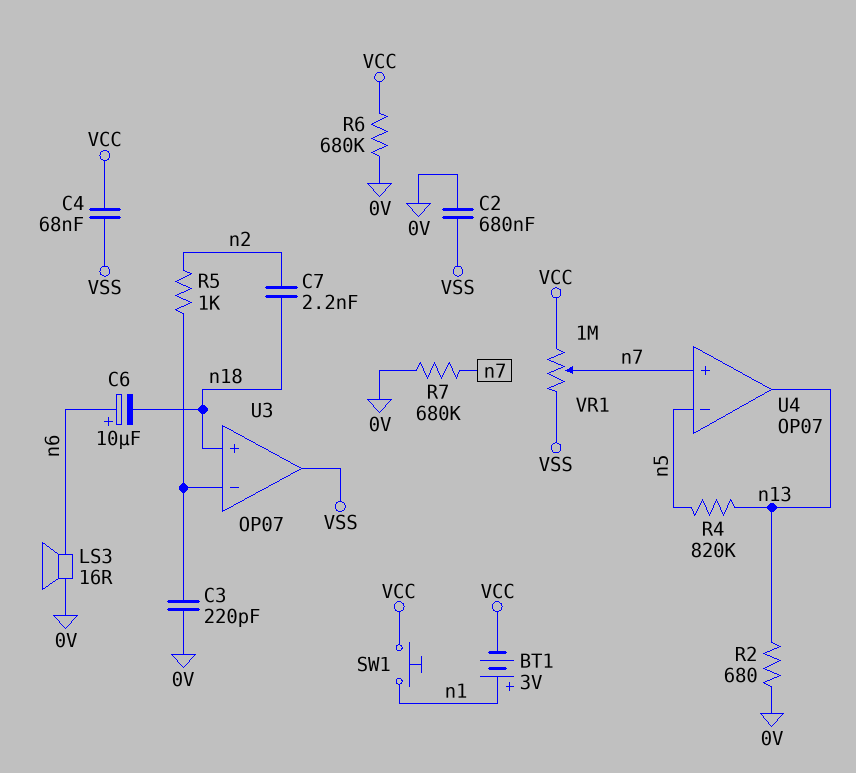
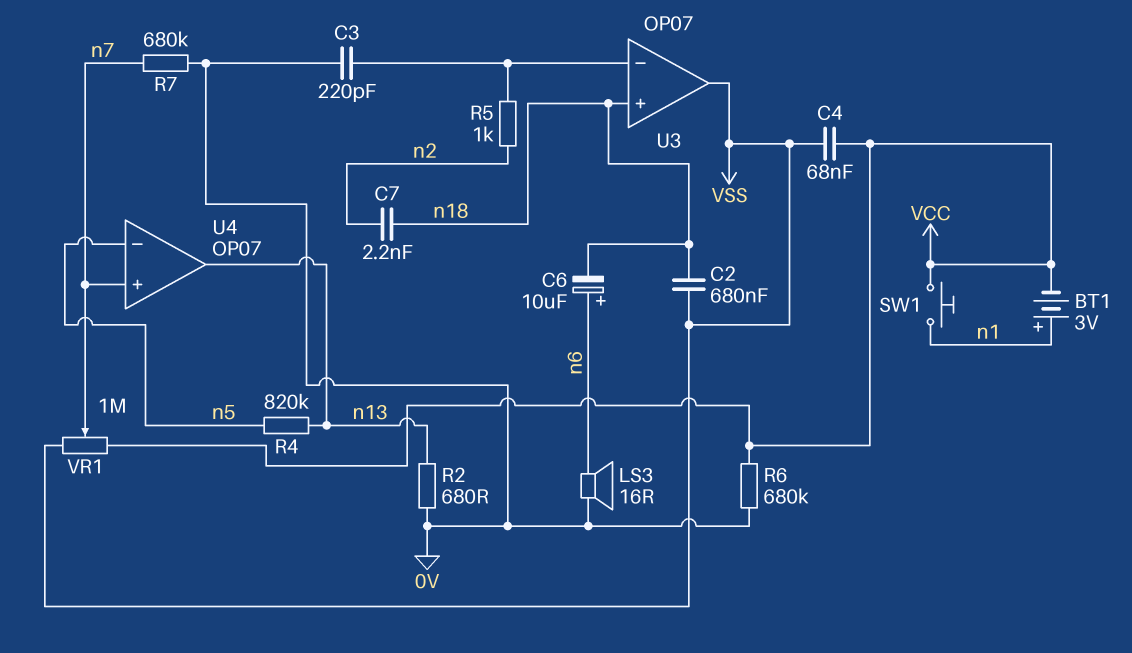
C2: 680nF (0V, VSS) -> 680nF (VSS, n18)

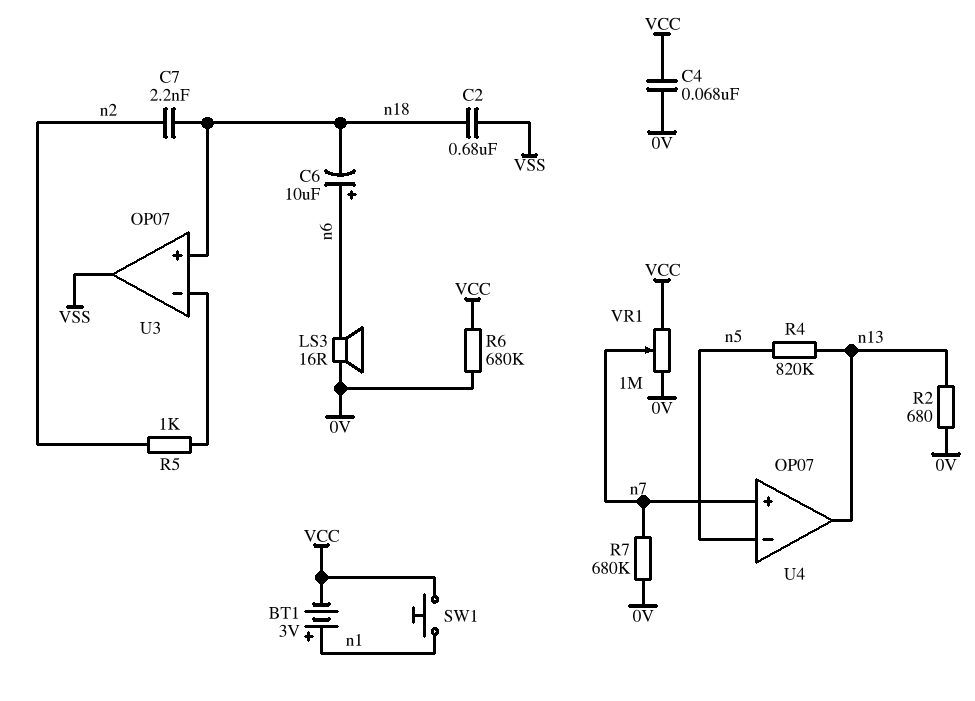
C3: 220pF (0V, U3/in-) -> none
C4: 68nF (VCC, VSS) -> 68nF (0V, VCC)
VR1: 1M (VCC, VSS, wiper n7) -> 1M (0V, VCC, wiper n7)

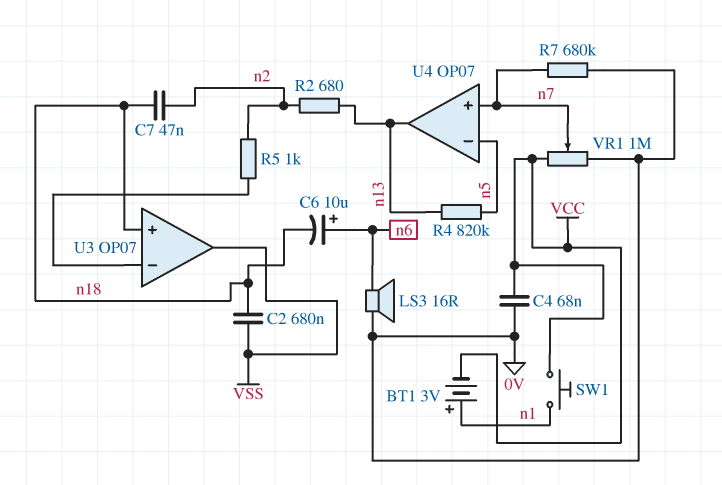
C7: 2.2nF (n2, n18) -> 47nF (n2, n18)
R2: 680 (0V, n13) -> 680 (n2, n13)
R6: 680k (0V, VCC) -> none

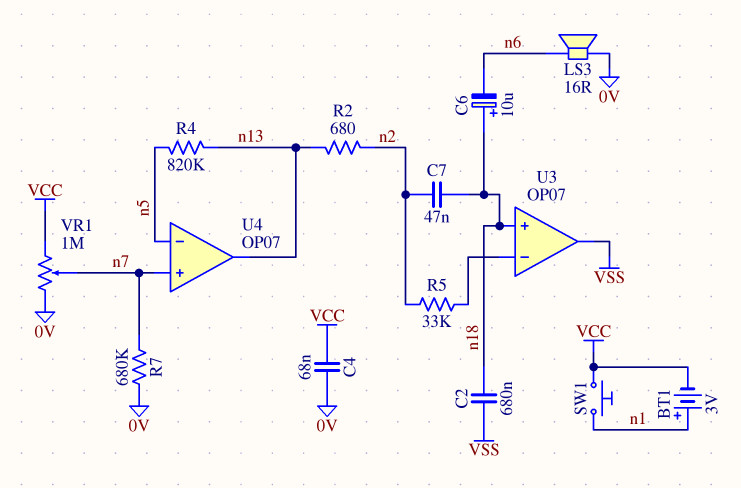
C6: 10uF (plus n6, minus n18) -> 10uF (plus n18, minus n6)
R5: 1k (U3/in-, n2) -> 33k (U3/in-, n2)

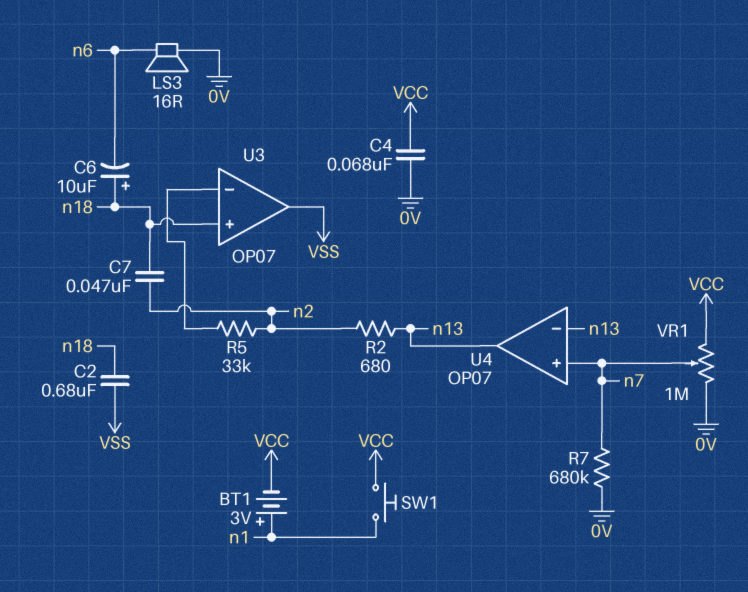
R4: 820k (n5, n13) -> none
U4 pin in-: n5 -> n13

